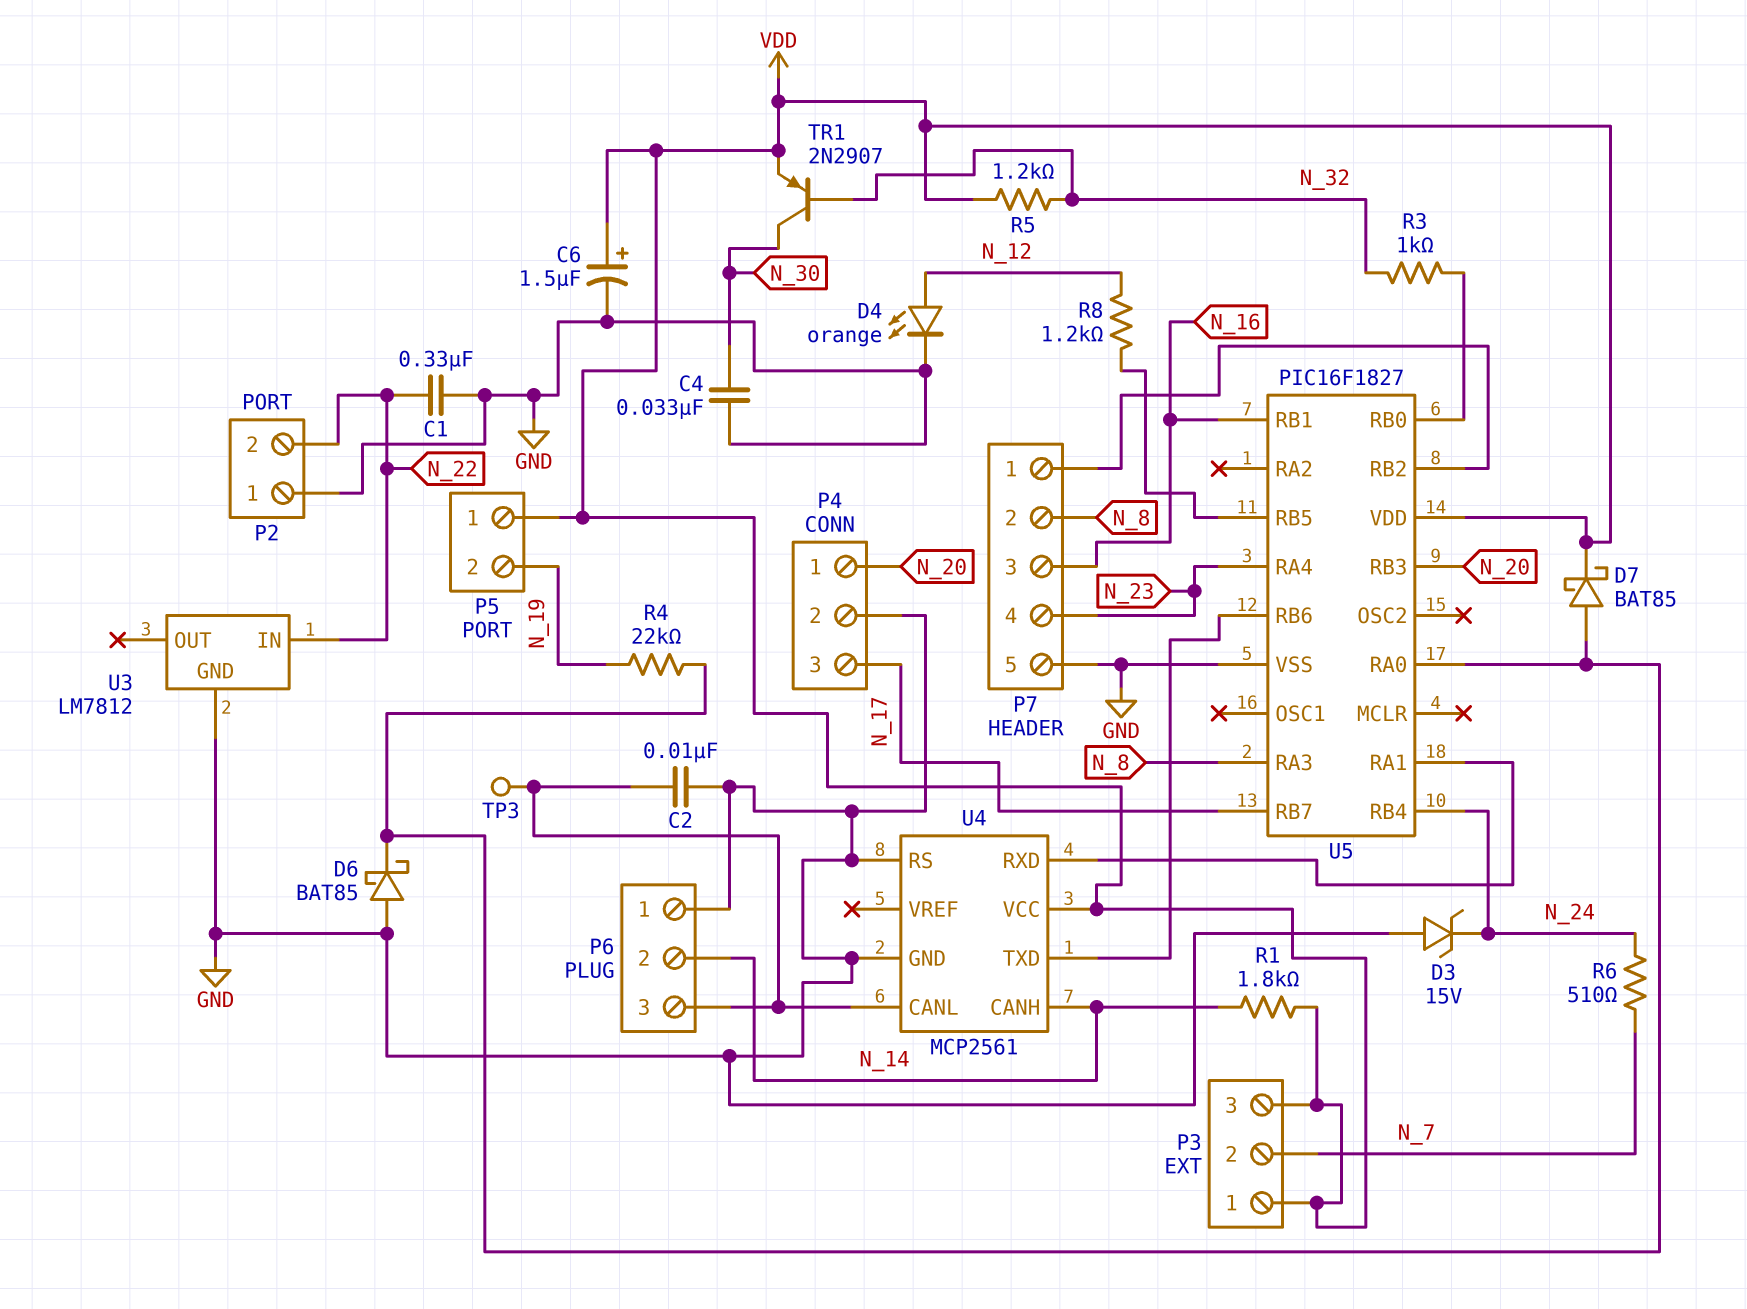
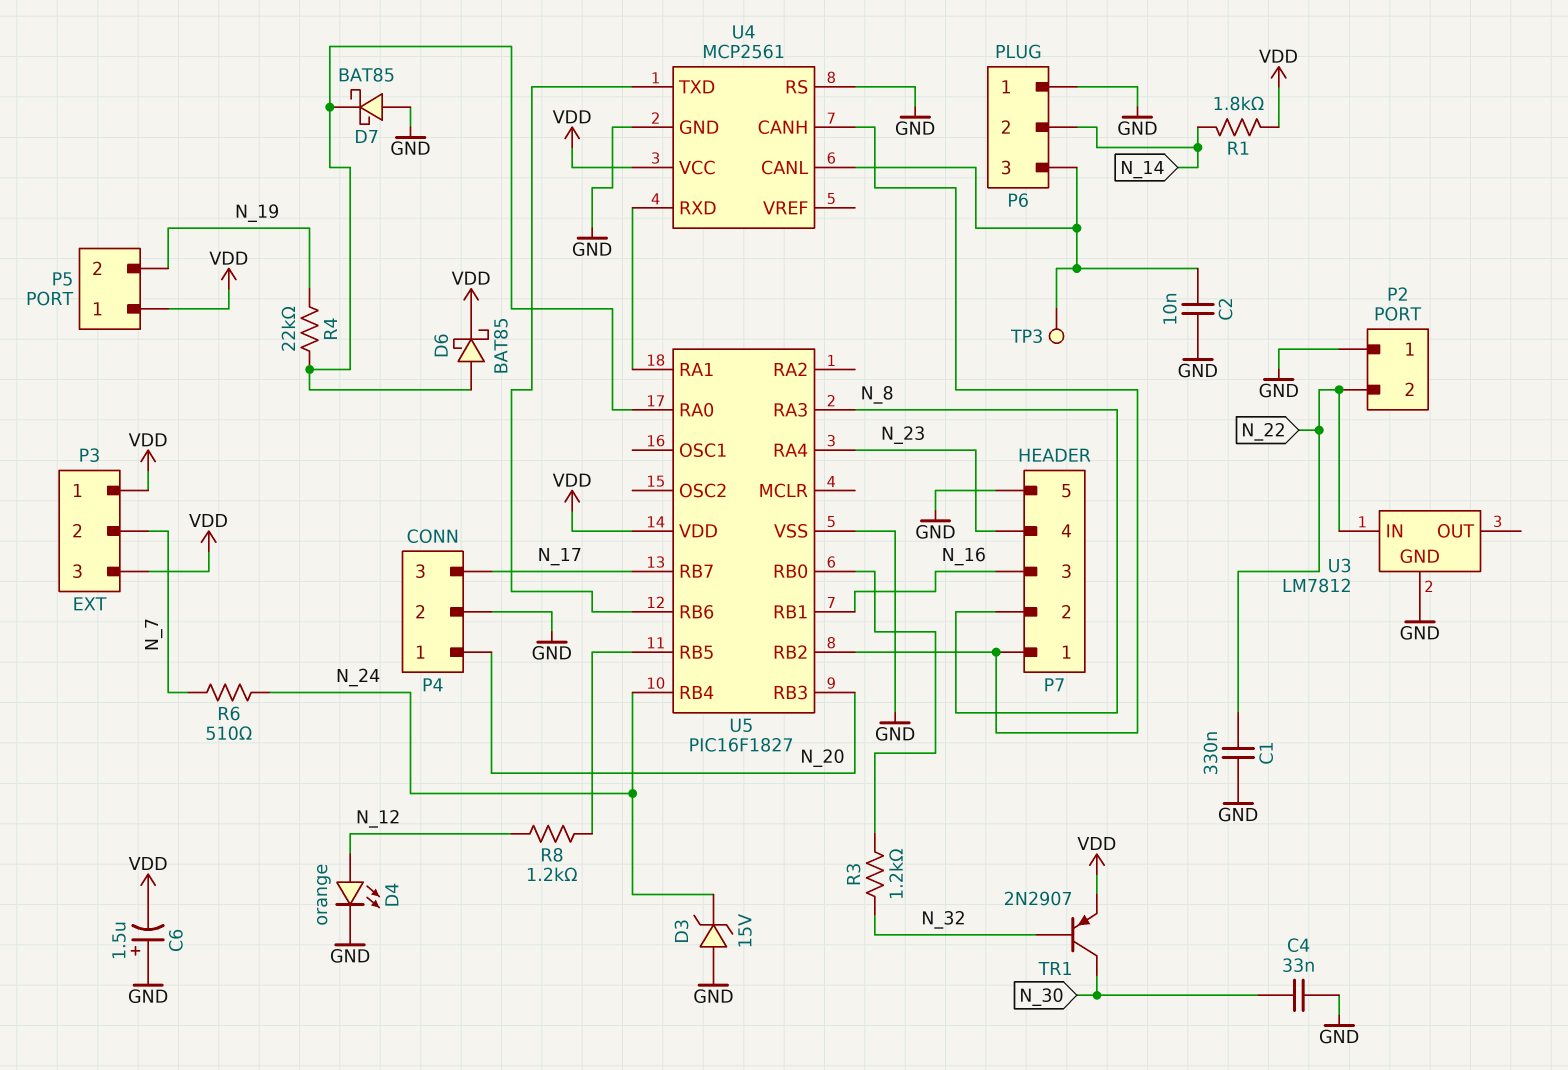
C6: 1.5uF (plus VDD, minus GND) -> 1.5uF (plus GND, minus VDD)
D6: schottky BAT85 (A GND, K U5/RA0) -> schottky BAT85 (A U5/RA0, K VDD)
D7: schottky BAT85 (A U5/RA0, K VDD) -> schottky BAT85 (A GND, K U5/RA0)
R3: 1k (N_32, U5/RB0) -> 1.2k (N_32, U5/RB0)
R5: 1.2k (N_32, VDD) -> none
U4 pin CANH: N_14 -> P7/1

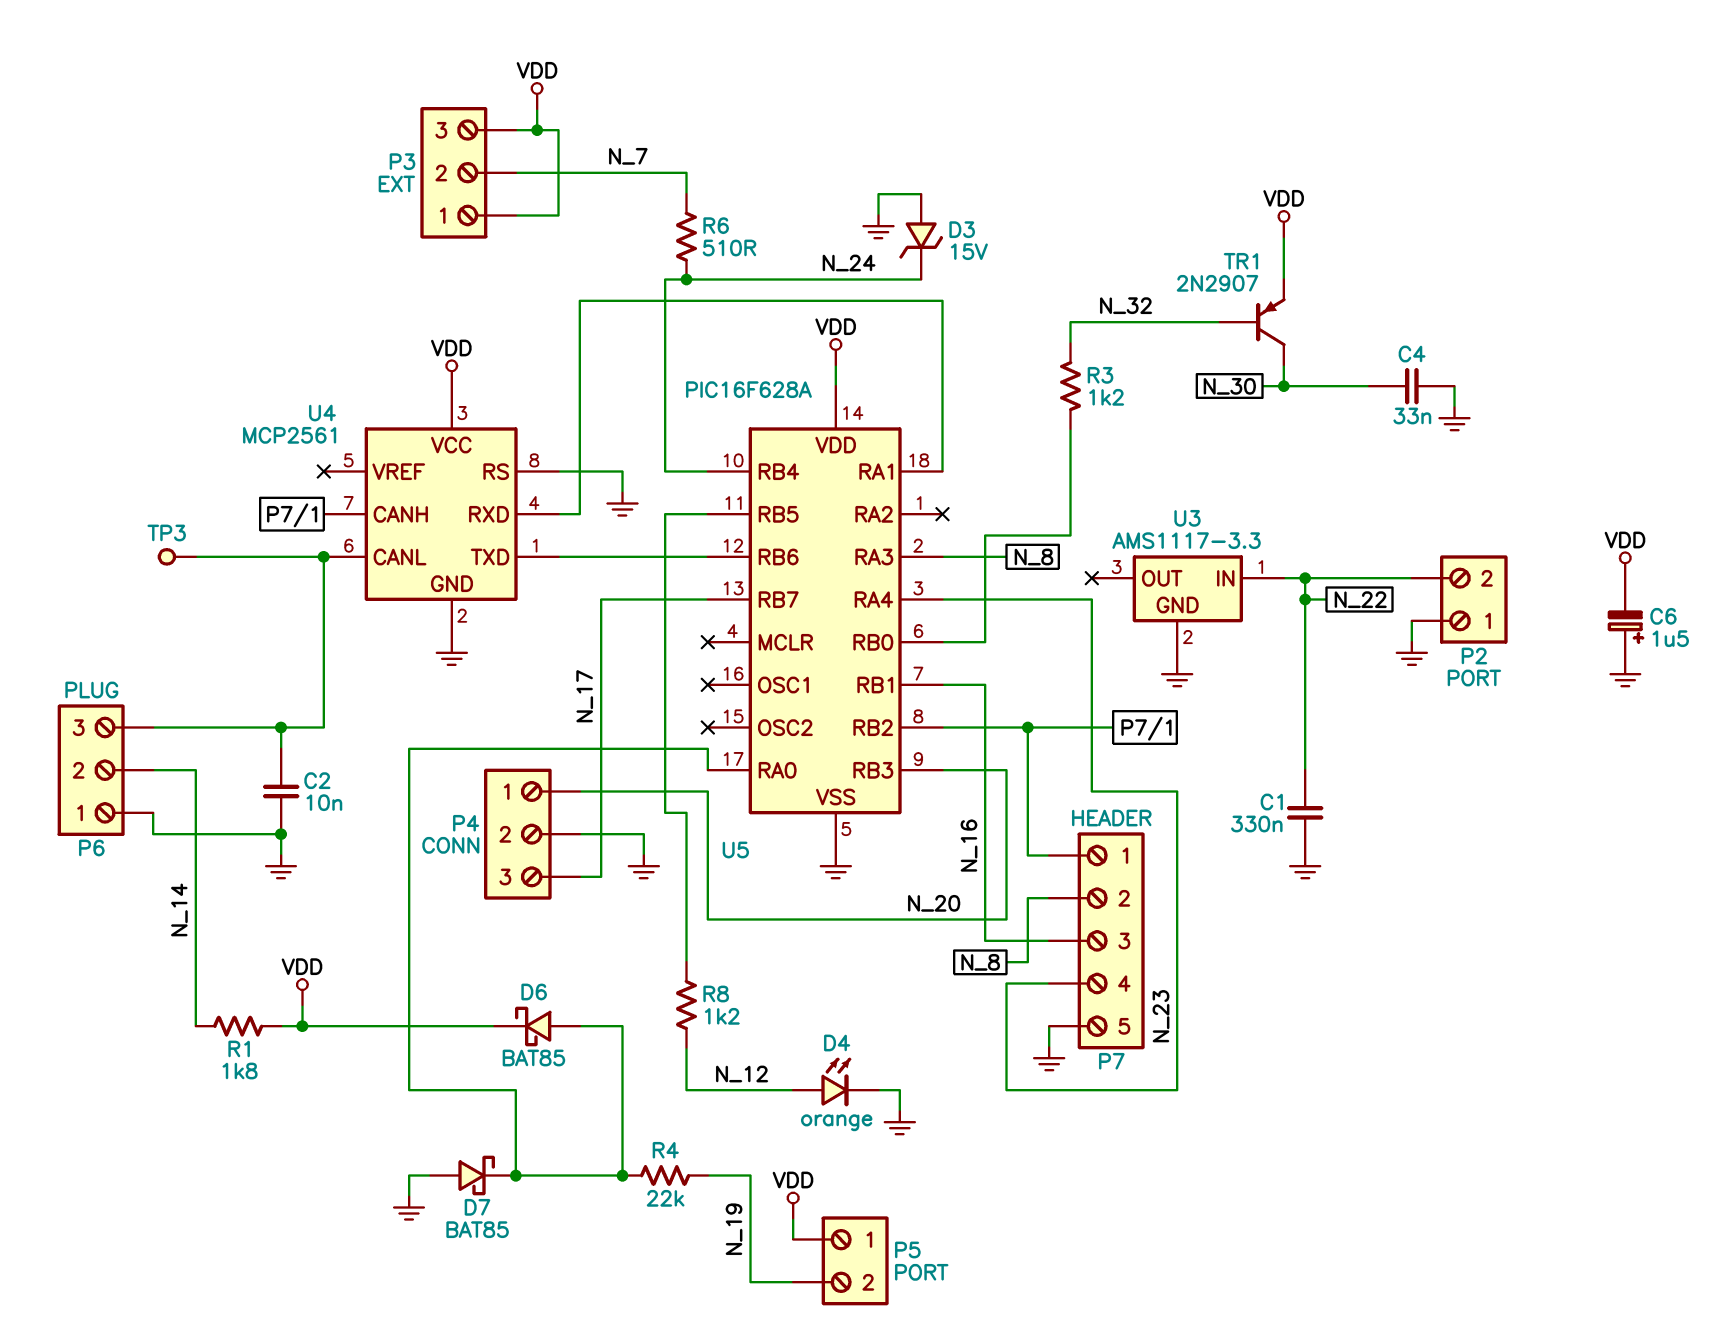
U3: LM7812 -> AMS1117-3.3
U5: PIC16F1827 -> PIC16F628A

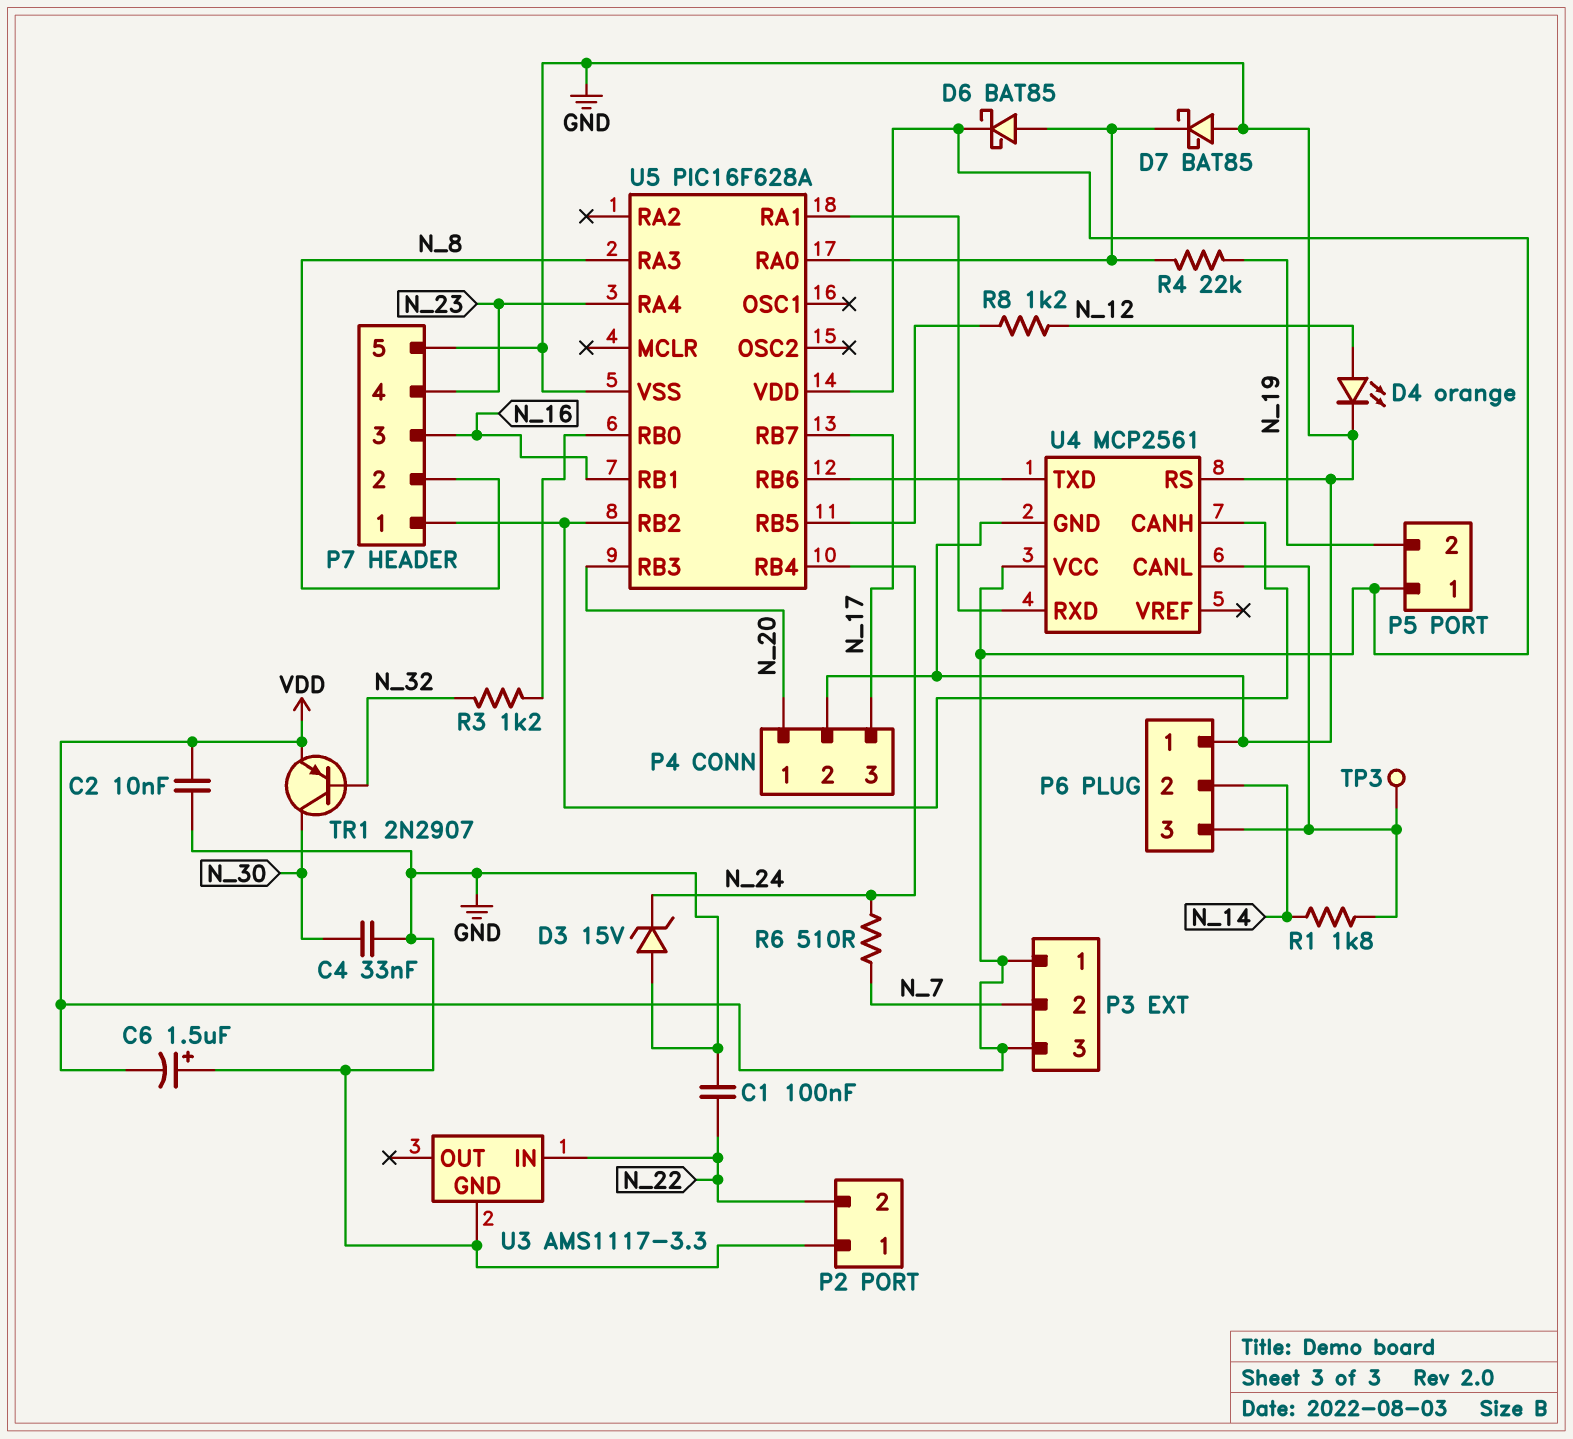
C1: 330nF (GND, N_22) -> 100nF (GND, N_22)
C2: 10nF (GND, P6/3) -> 10nF (GND, VDD)
R1: 1.8k (N_14, VDD) -> 1.8k (N_14, P6/3)

